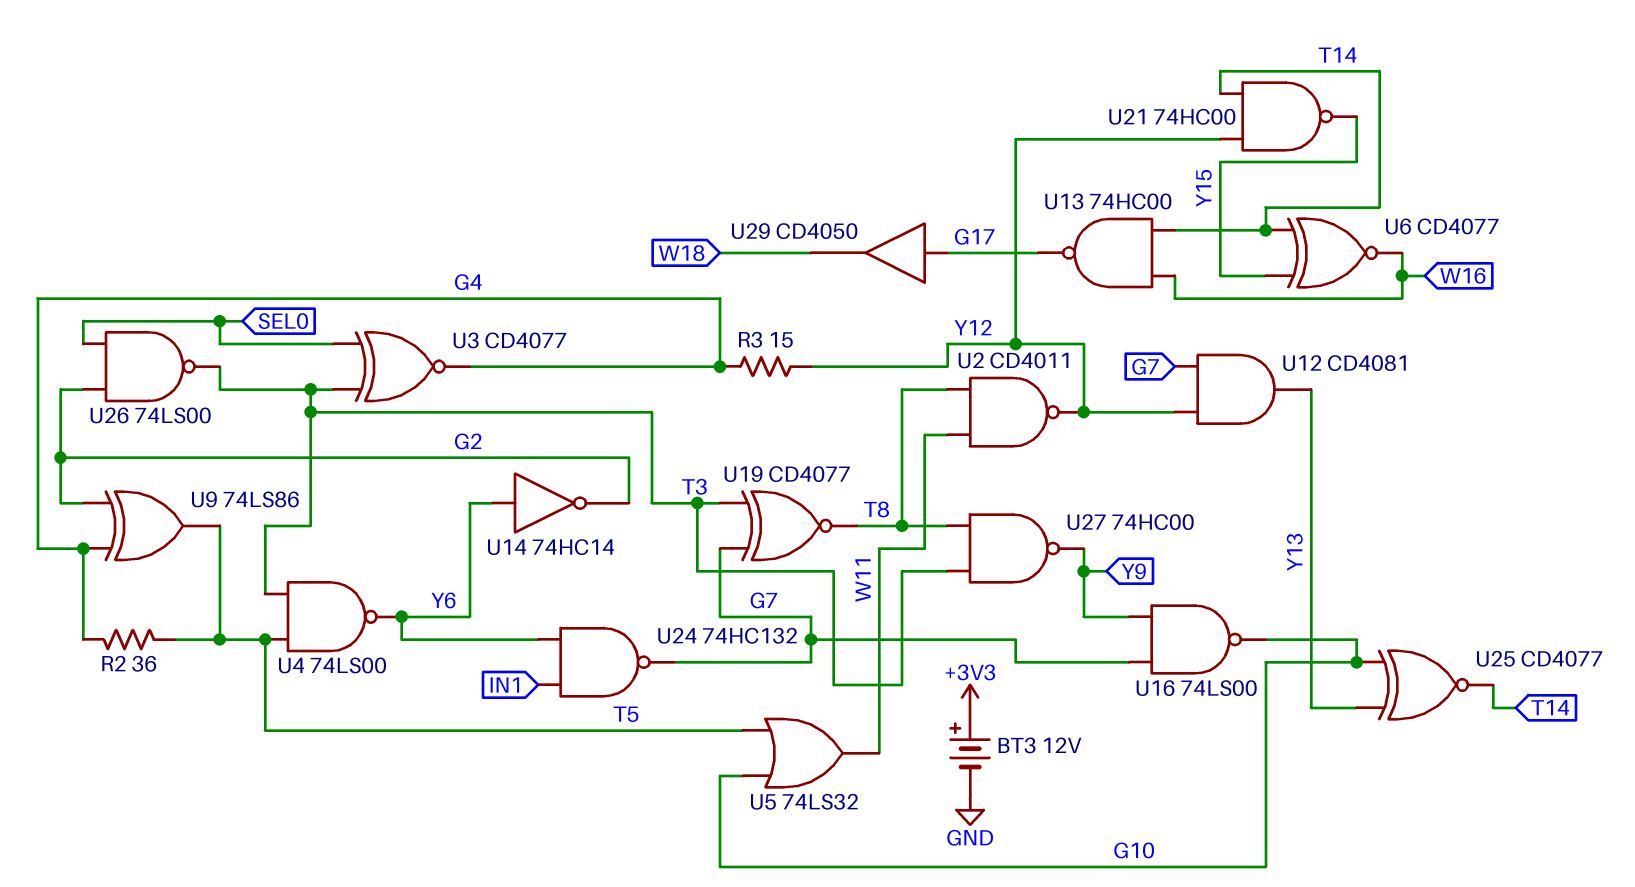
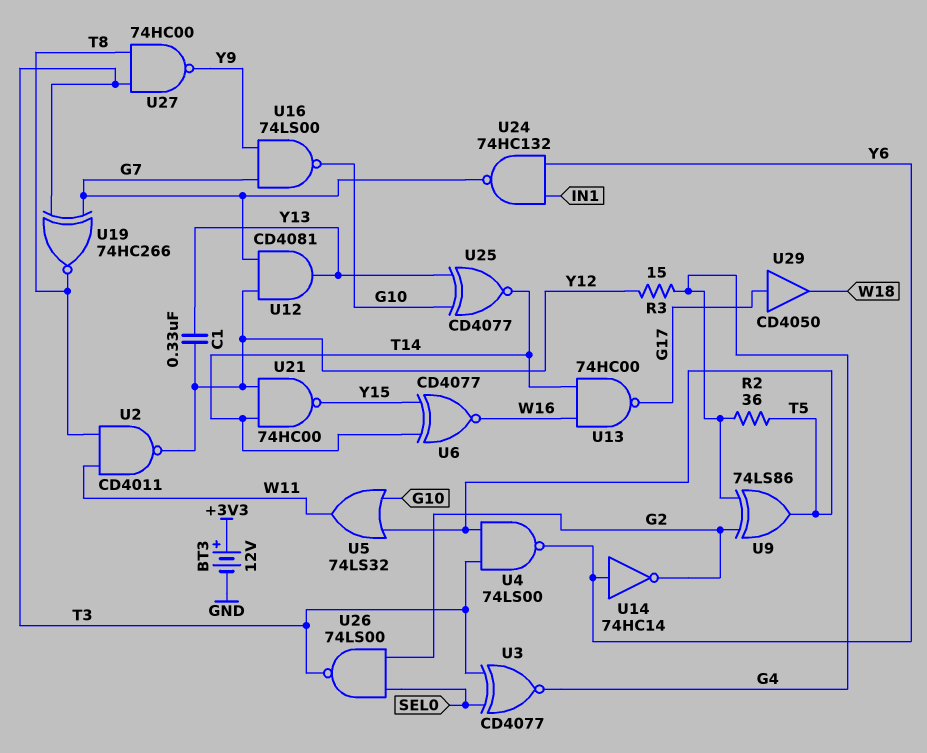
C1: none -> 330nF (Y12, Y13)
U19: XNOR CD4077 (in G7, in T3, out T8) -> XNOR 74HC266 (in G7, in T3, out T8)

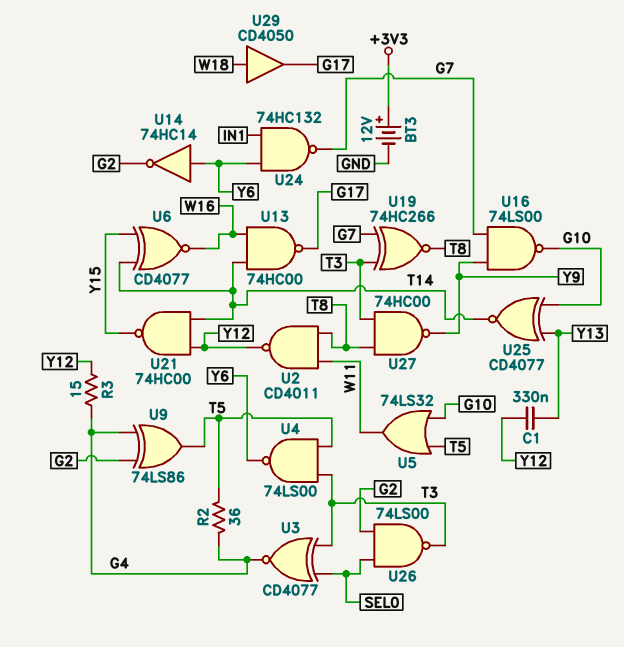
U12: AND CD4081 (in G7, in Y12, out Y13) -> none
U29: buffer CD4050 (in G17, out W18) -> buffer CD4050 (in W18, out G17)

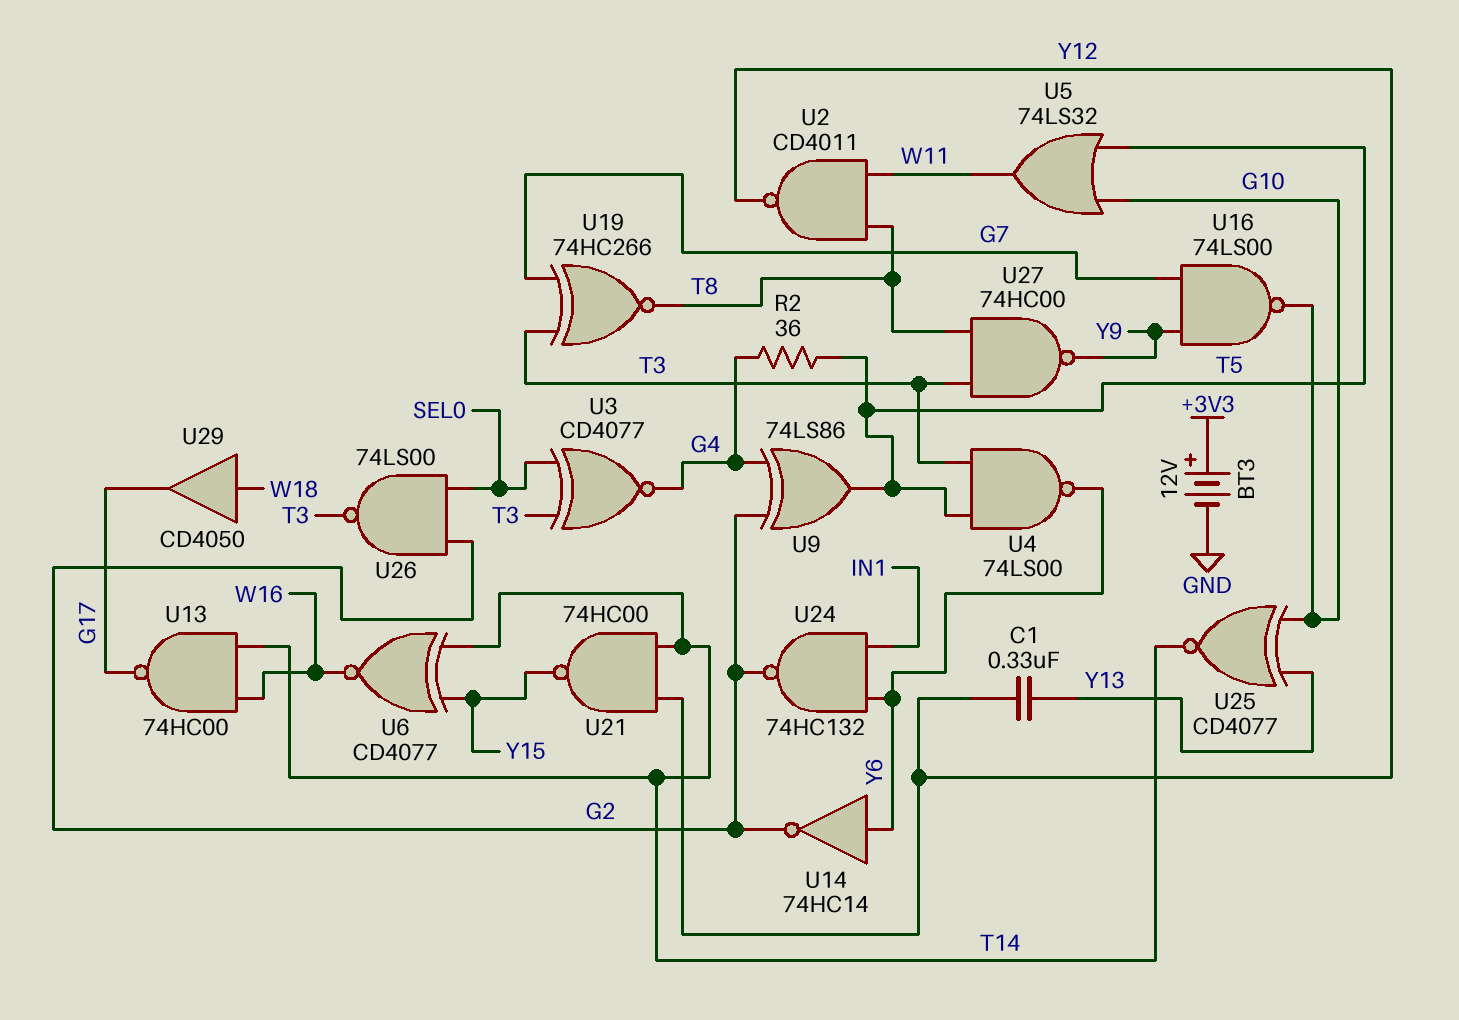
R3: 15 (G4, Y12) -> none
U24: NAND 74HC132 (in IN1, in Y6, out G7) -> NAND 74HC132 (in IN1, in Y6, out G2)

